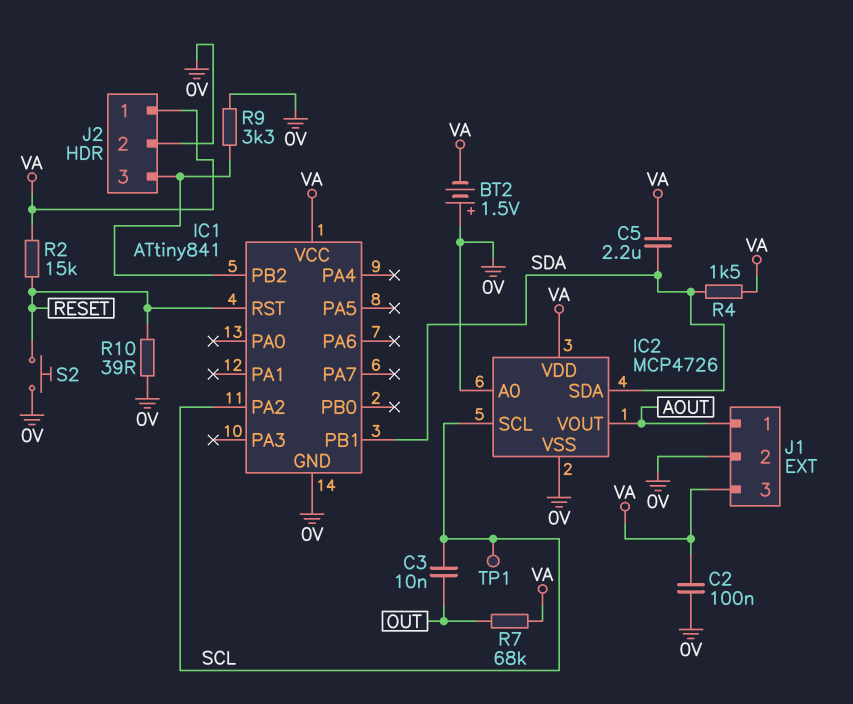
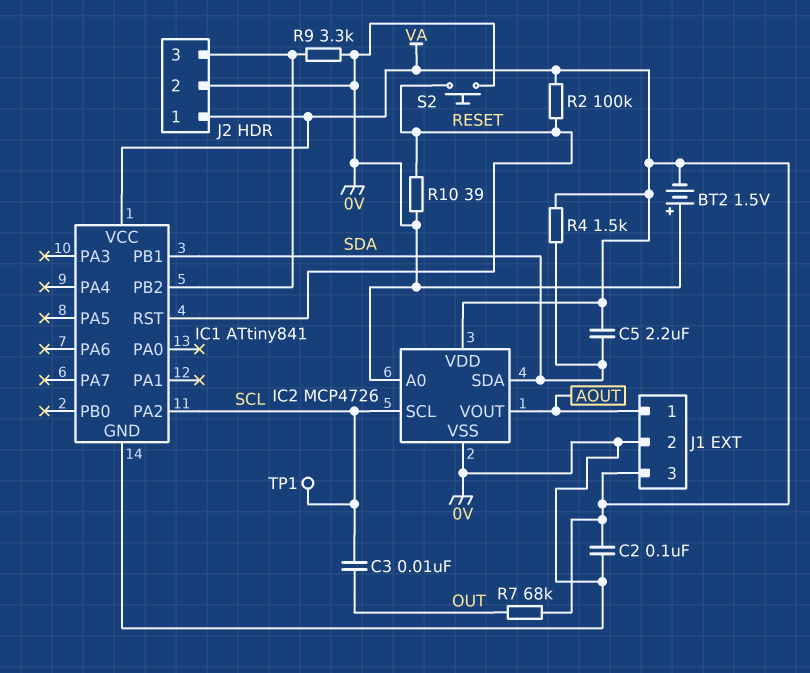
R2: 15k (RESET, VA) -> 100k (RESET, VA)

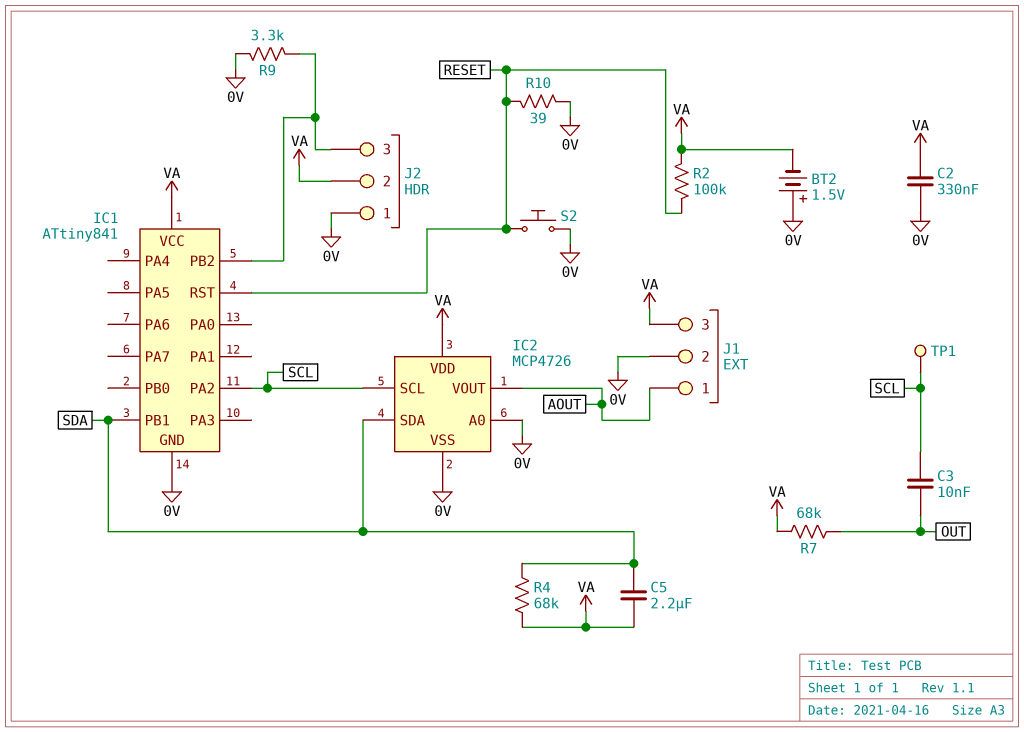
C2: 100nF (0V, VA) -> 330nF (0V, VA)
J2 pin 1: VA -> 0V
J2 pin 2: 0V -> VA
R4: 1.5k (SDA, VA) -> 68k (SDA, VA)

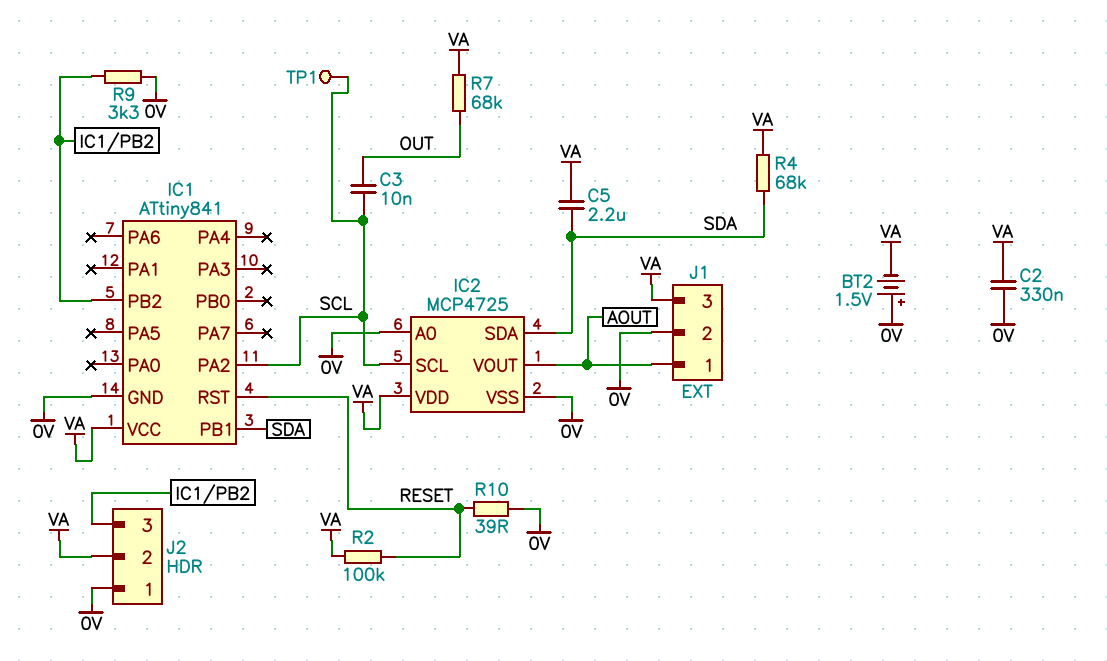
IC2: MCP4726 -> MCP4725
S2: button (0V, RESET) -> none

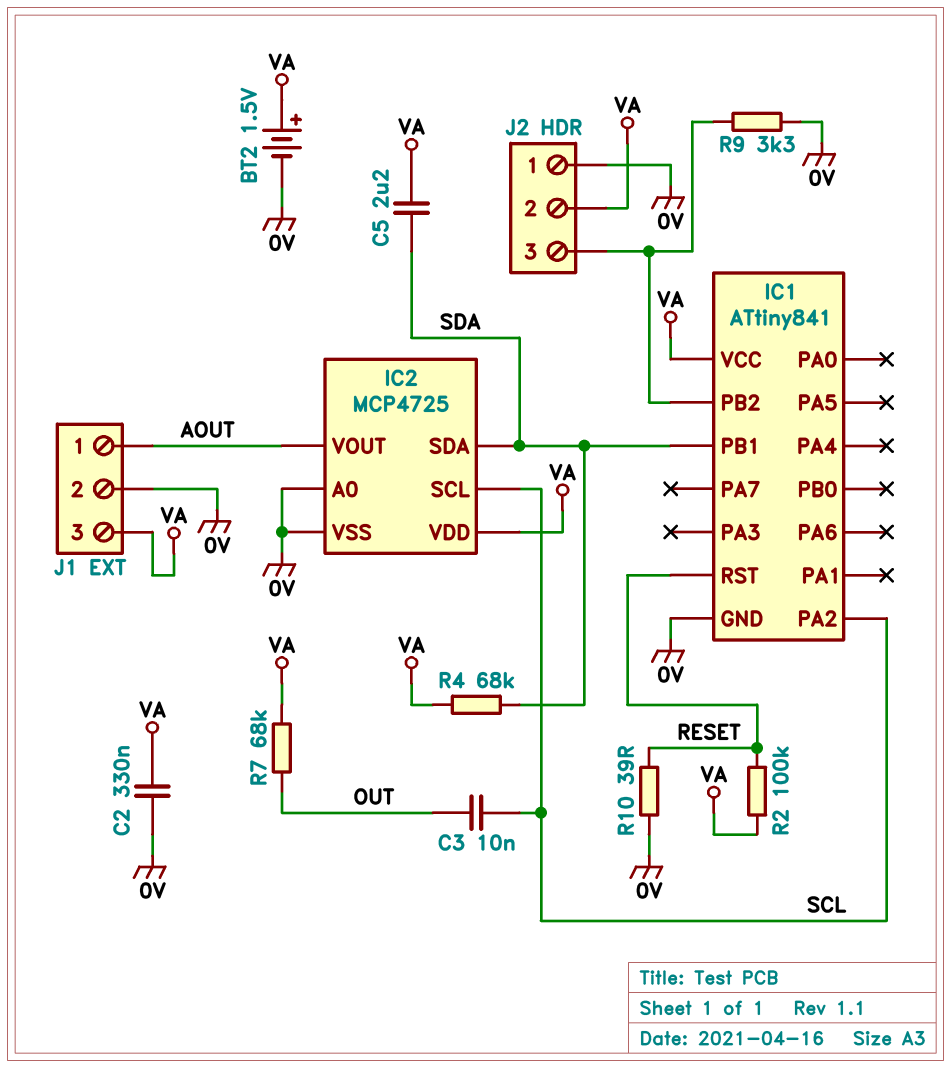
BT2: 1.5V (plus 0V, minus VA) -> 1.5V (plus VA, minus 0V)
TP1: test point (SCL) -> none

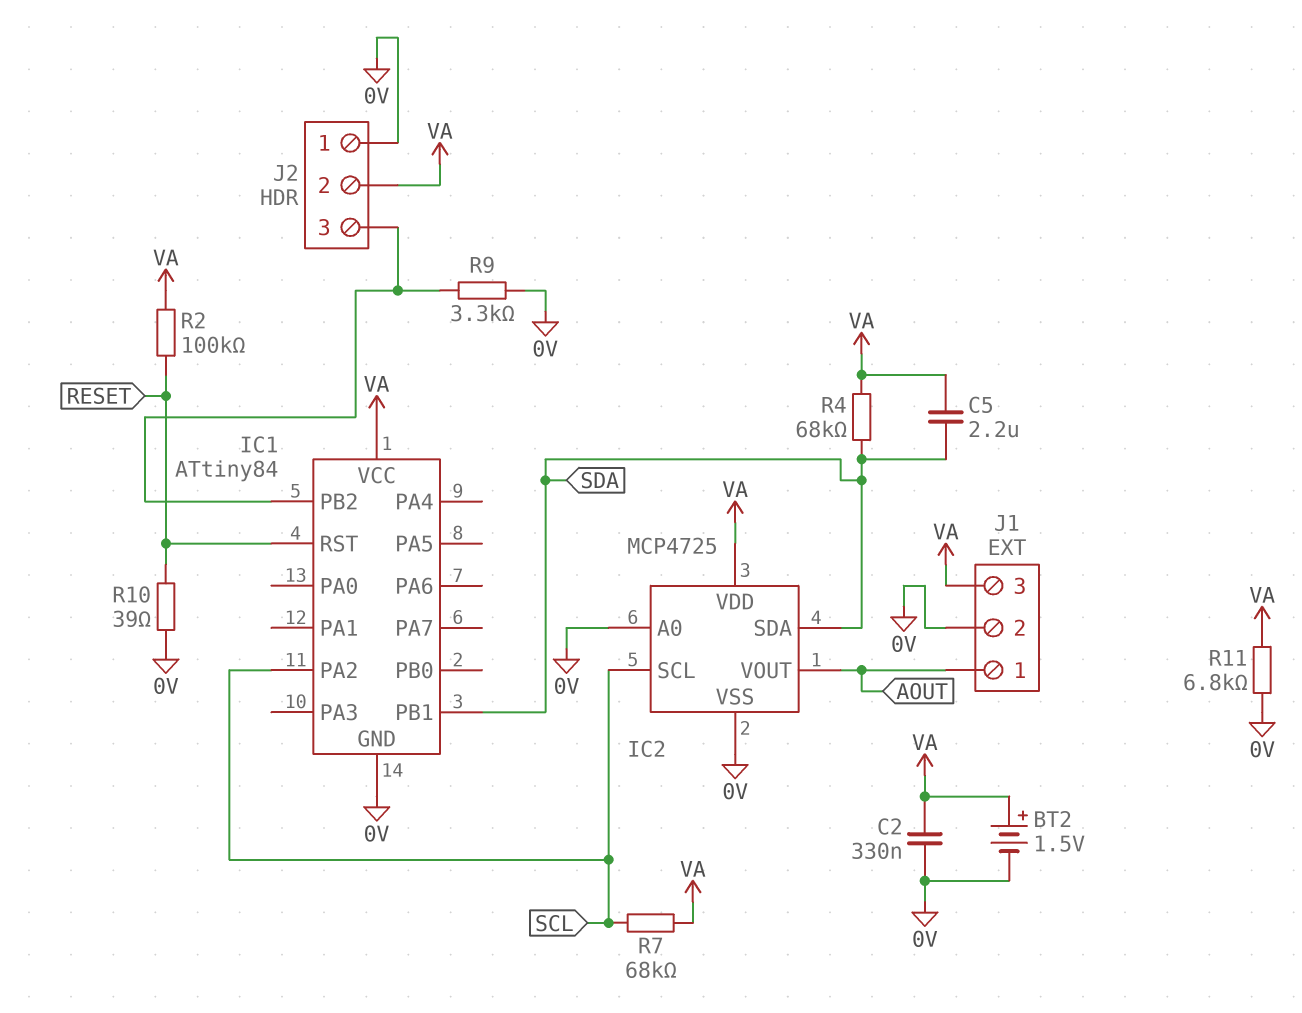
C3: 10nF (OUT, SCL) -> none
IC1: ATtiny841 -> ATtiny84
R7: 68k (OUT, VA) -> 68k (SCL, VA)
R11: none -> 6.8k (0V, VA)

